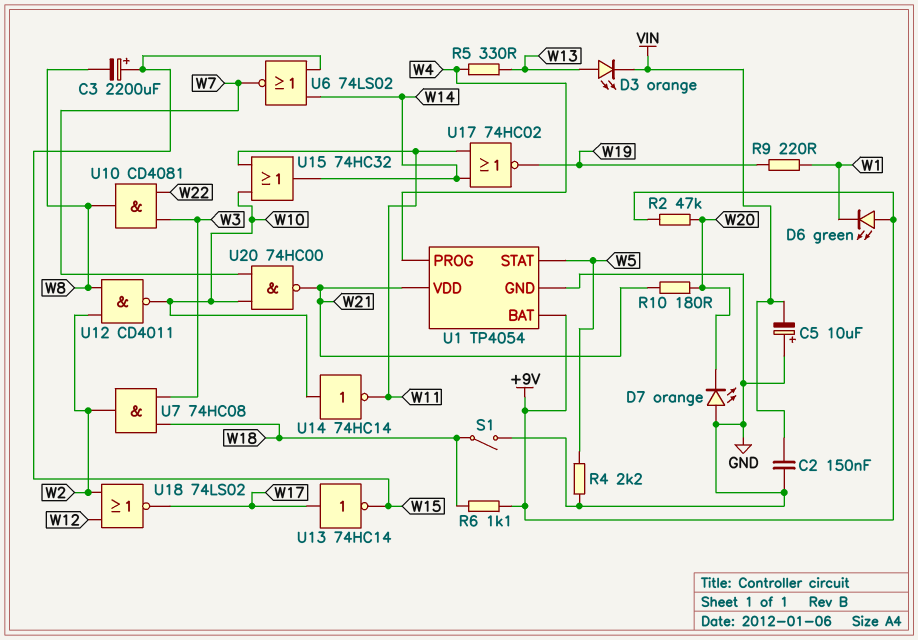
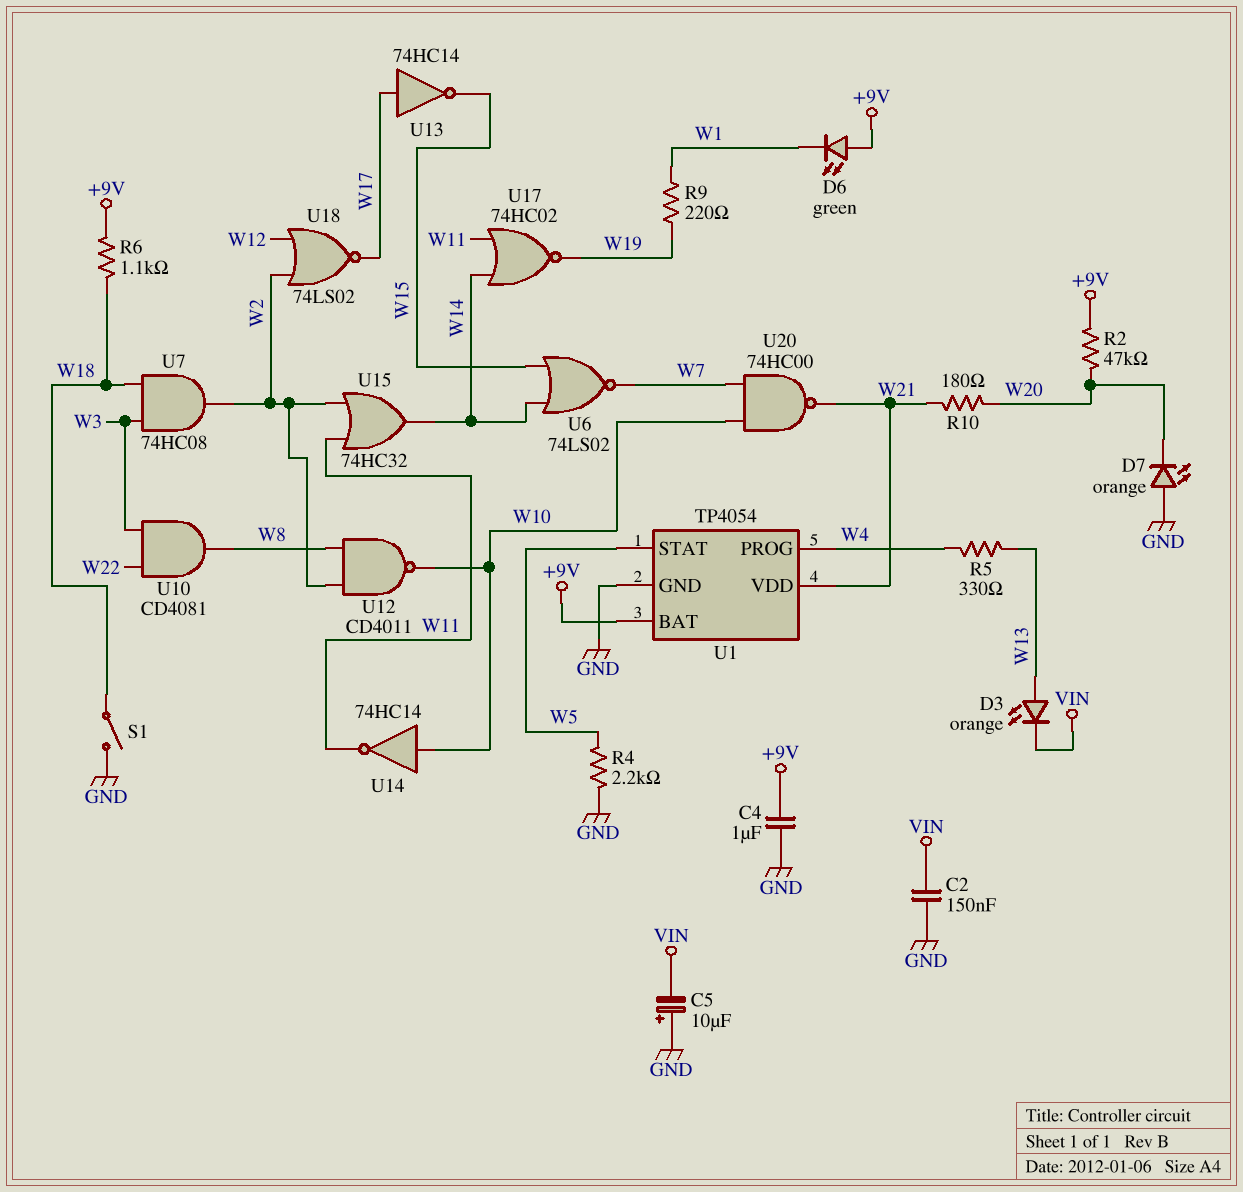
C3: 2200uF (plus W15, minus W8) -> none
C4: none -> 1uF (+9V, GND)
U15: OR 74HC32 (in W10, in W11, out W14) -> OR 74HC32 (in W2, in W11, out W14)

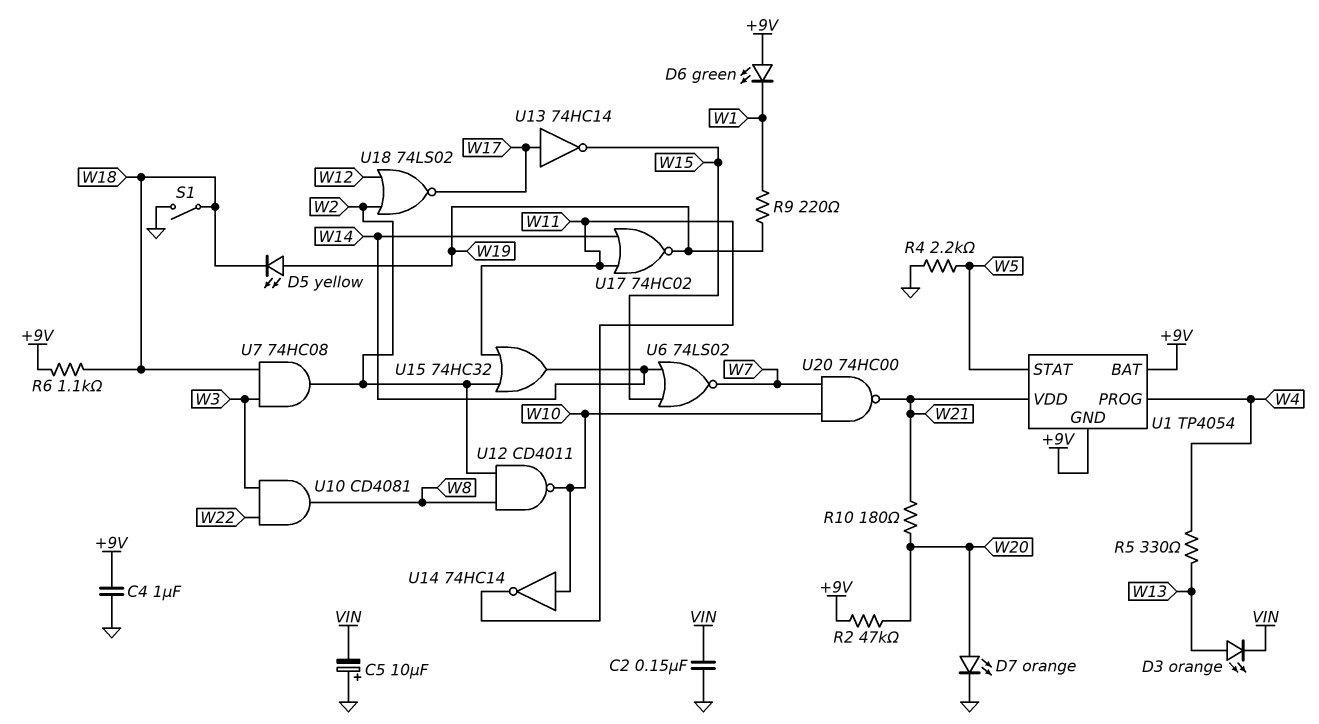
D5: none -> LED yellow (A W19, K W18)
D7: LED orange (A GND, K W20) -> LED orange (A W20, K GND)
U1 pin GND: GND -> +9V

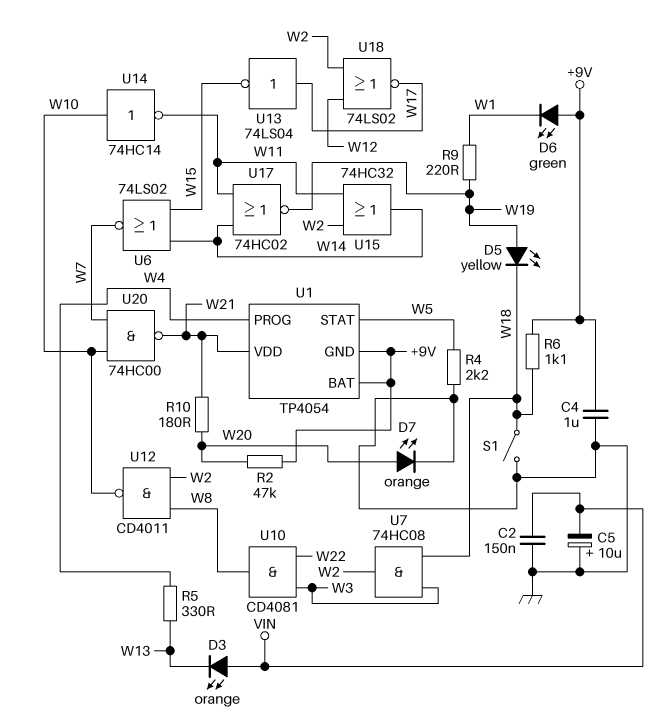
D3: LED orange (A W13, K VIN) -> LED orange (A VIN, K W13)
U13: NOT 74HC14 (in W17, out W15) -> NOT 74LS04 (in W17, out W15)

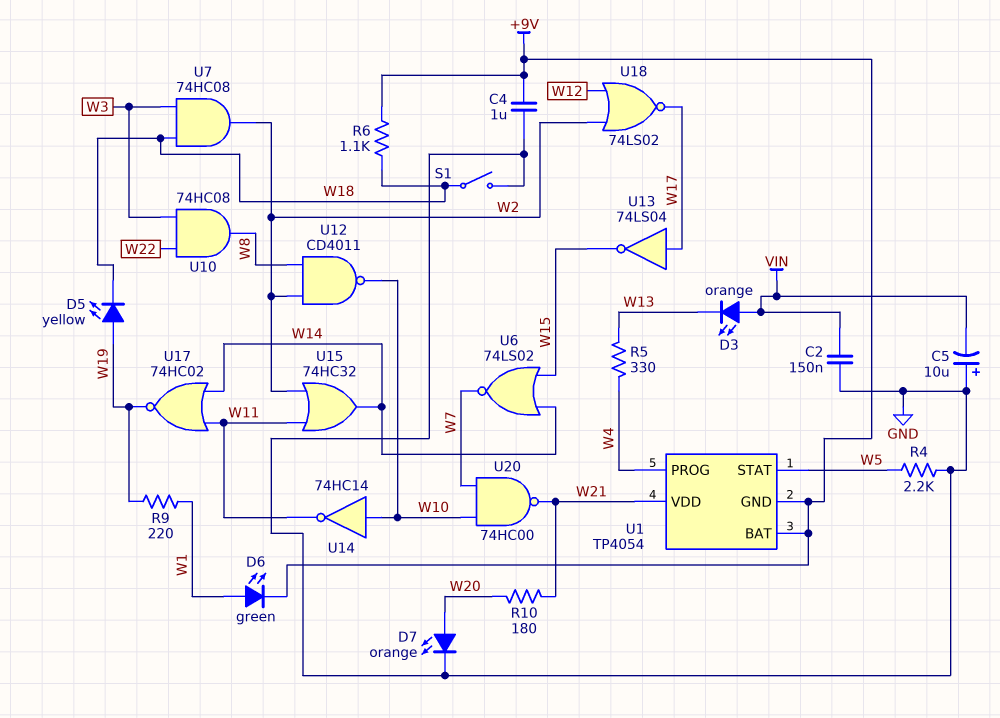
D6: LED green (A +9V, K W1) -> LED green (A W1, K +9V)
R2: 47k (+9V, W20) -> none
U10: AND CD4081 (in W3, in W22, out W8) -> AND 74HC08 (in W3, in W22, out W8)

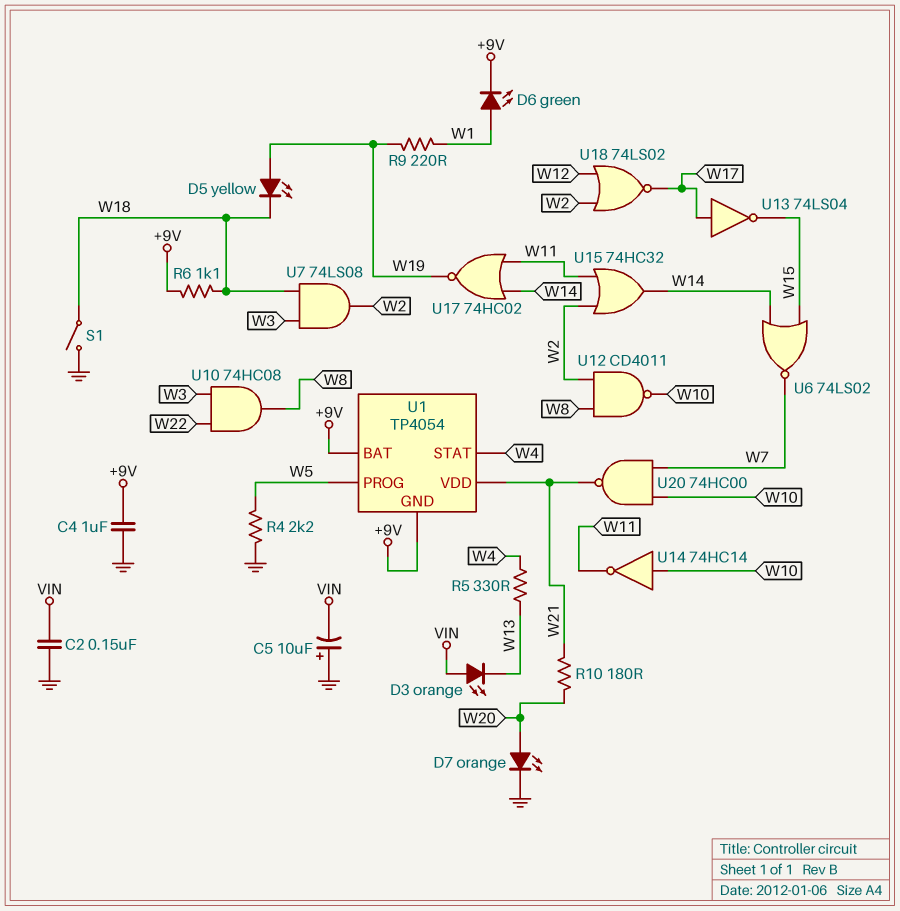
U1 pin PROG: W4 -> W5
U1 pin STAT: W5 -> W4
U7: AND 74HC08 (in W3, in W18, out W2) -> AND 74LS08 (in W3, in W18, out W2)

